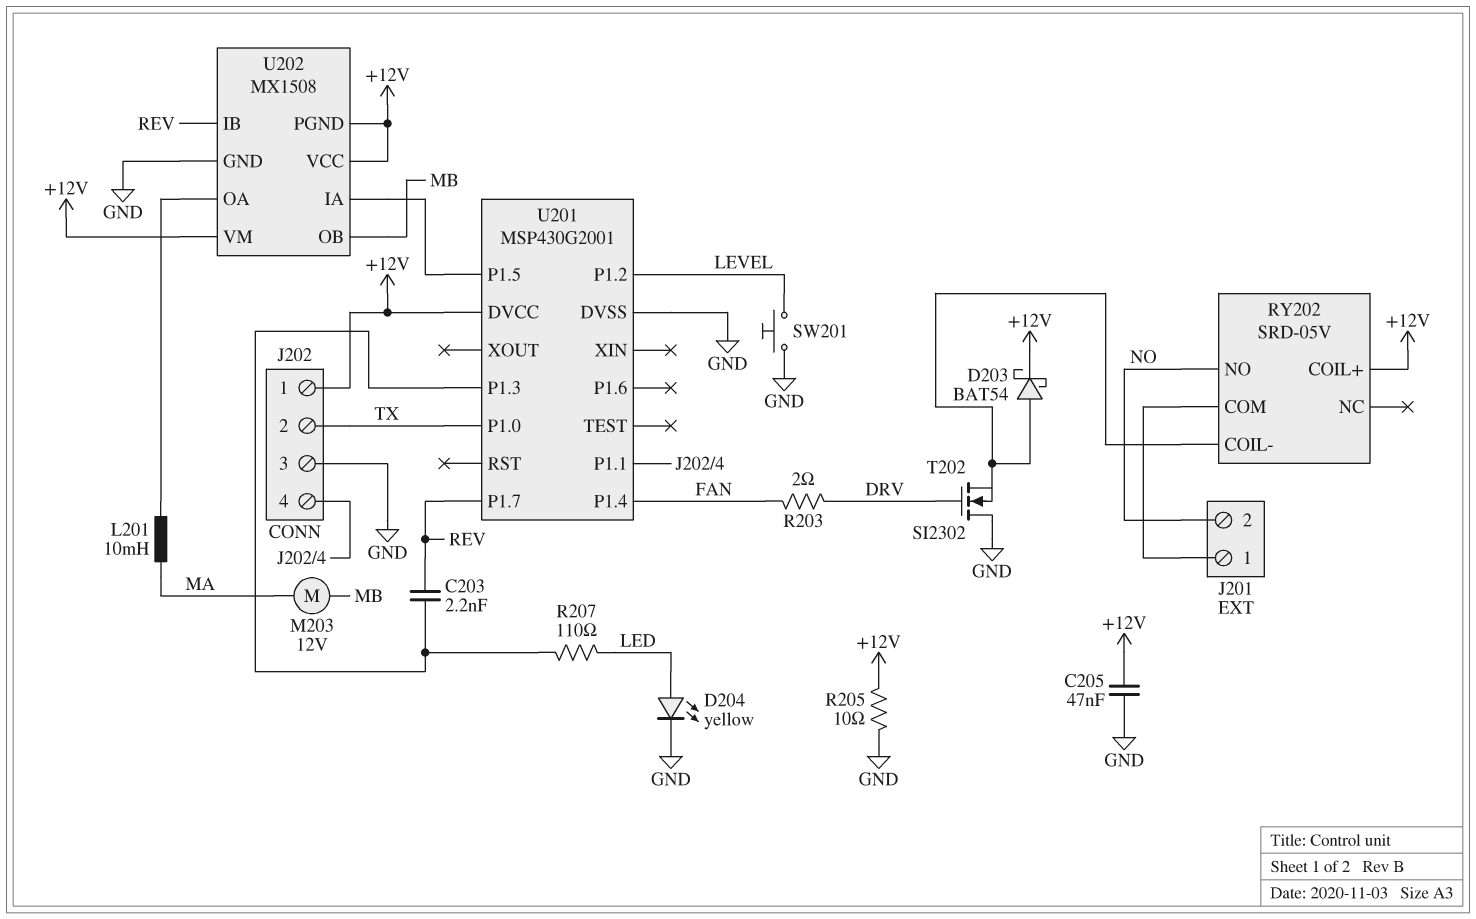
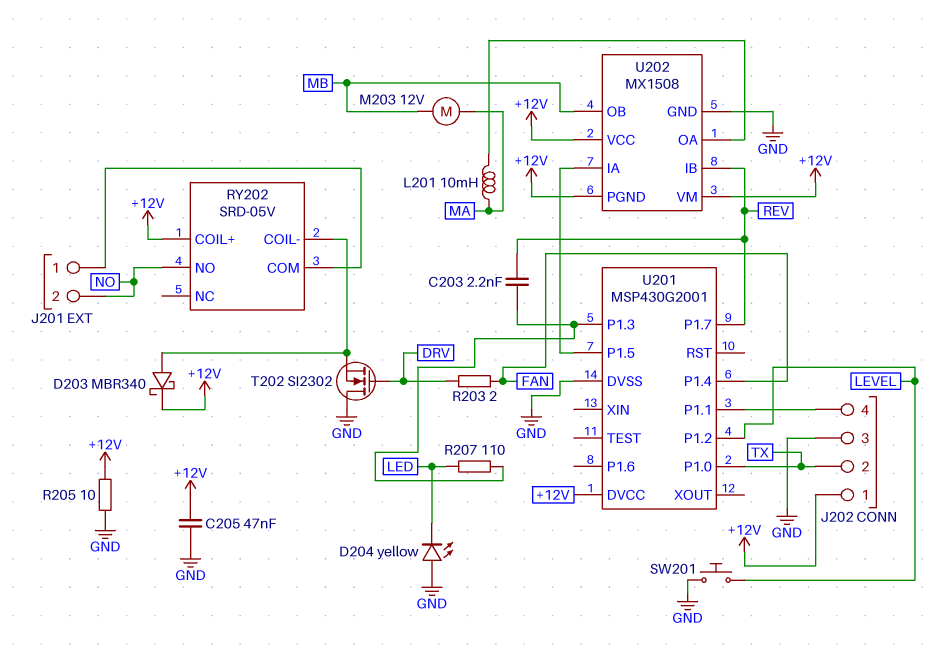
D203: schottky BAT54 (A RY202/COIL-, K +12V) -> schottky MBR340 (A RY202/COIL-, K +12V)
D204: LED yellow (A LED, K GND) -> LED yellow (A GND, K LED)

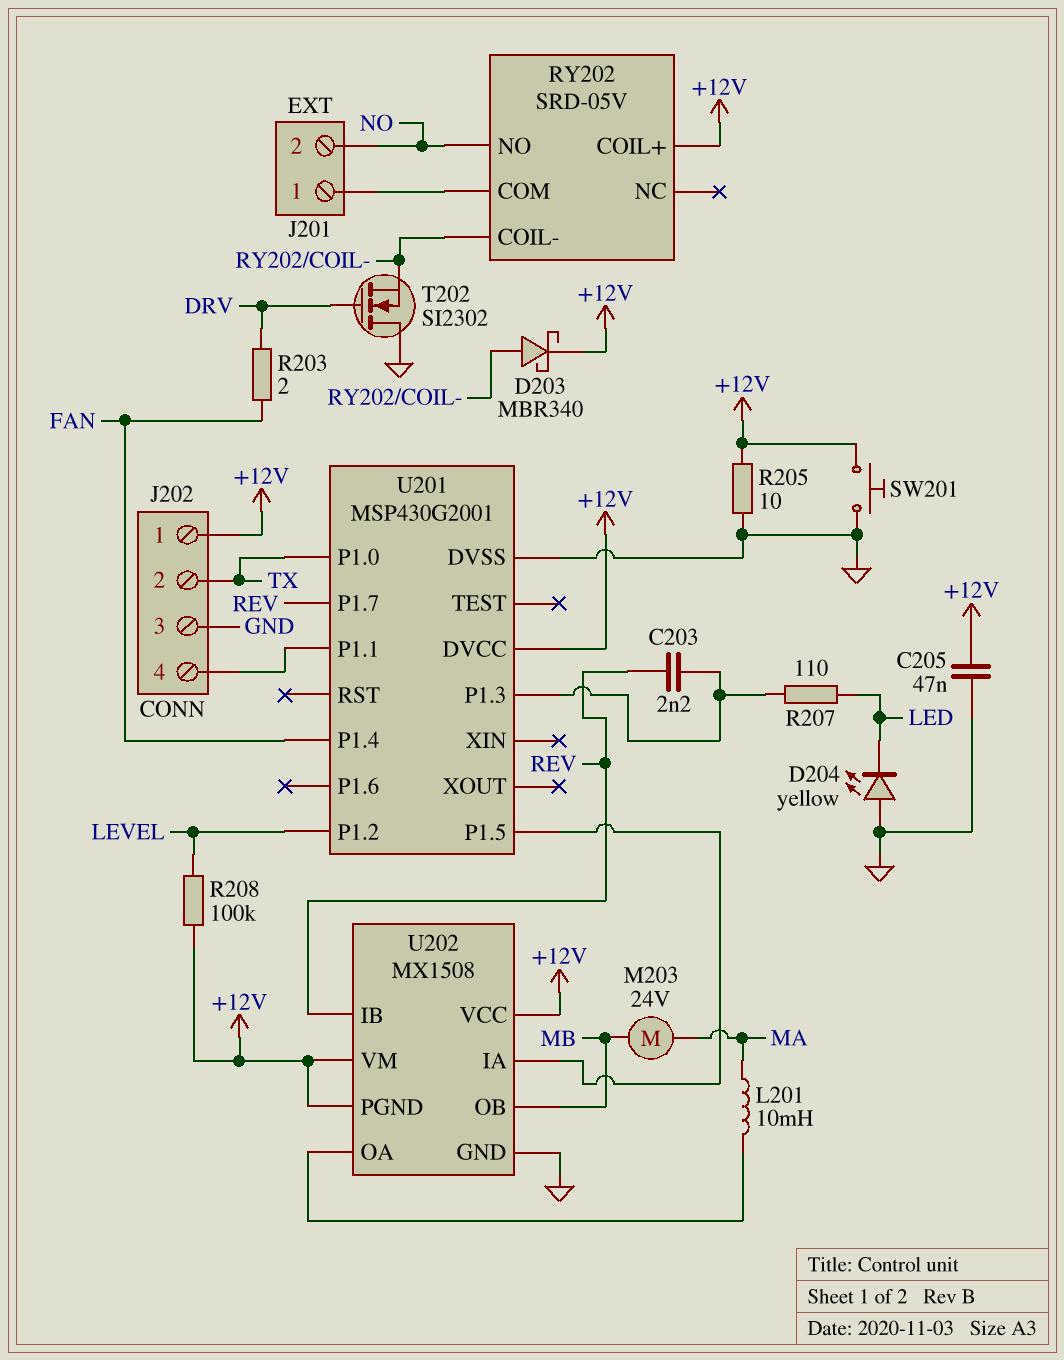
M203: motor 12V (MA, MB) -> motor 24V (MA, MB)
R208: none -> 100k (+12V, LEVEL)
SW201: button (GND, LEVEL) -> button (+12V, GND)

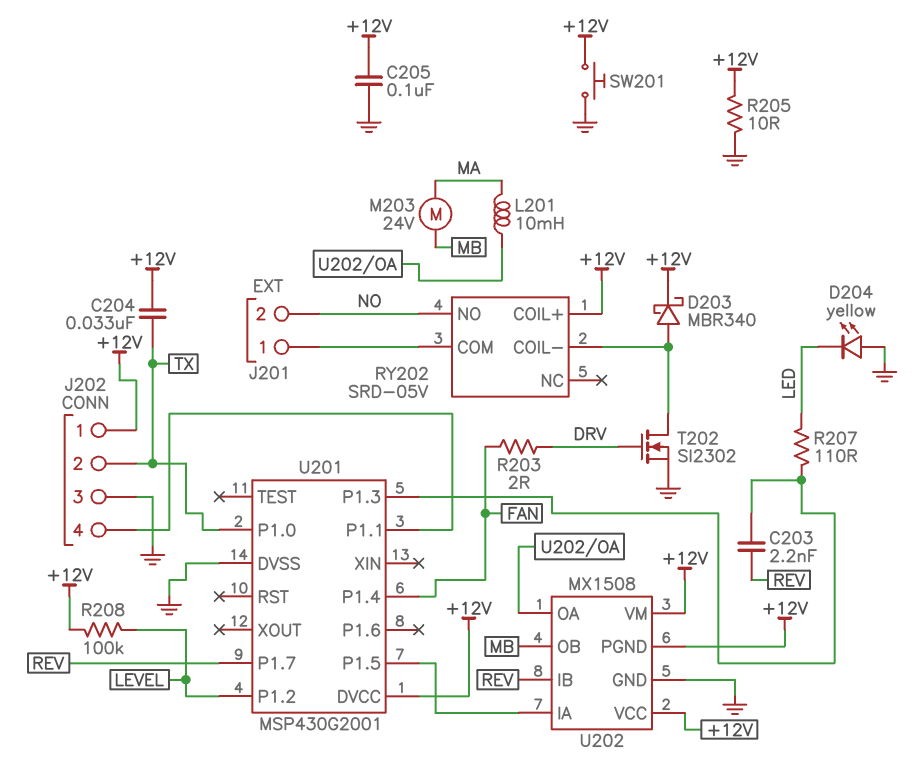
C204: none -> 33nF (+12V, TX)
C205: 47nF (+12V, GND) -> 100nF (+12V, GND)
T202: NMOS SI2302 (G DRV, D GND, S RY202/COIL-) -> NMOS SI2302 (G DRV, D RY202/COIL-, S GND)

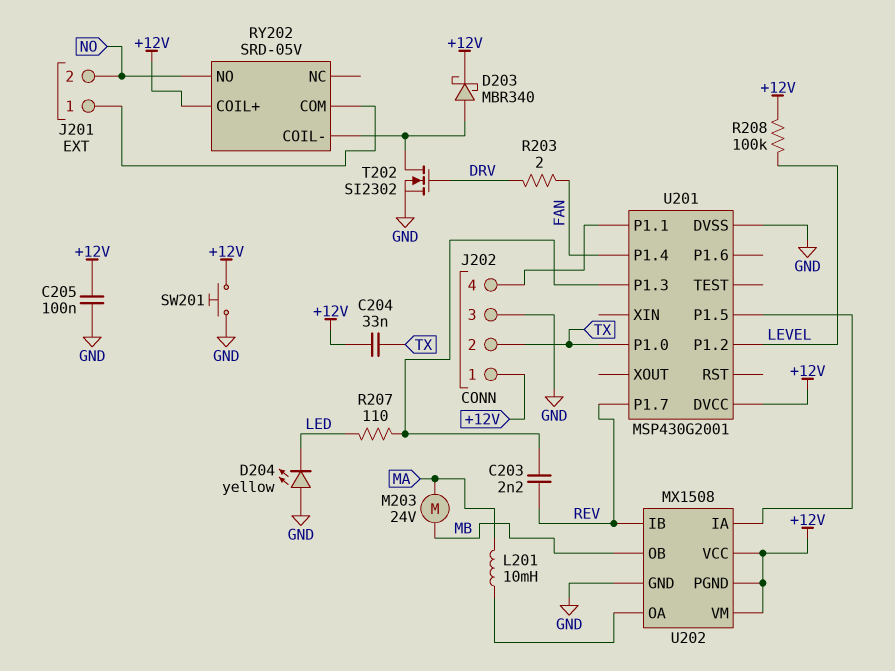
R205: 10 (+12V, GND) -> none

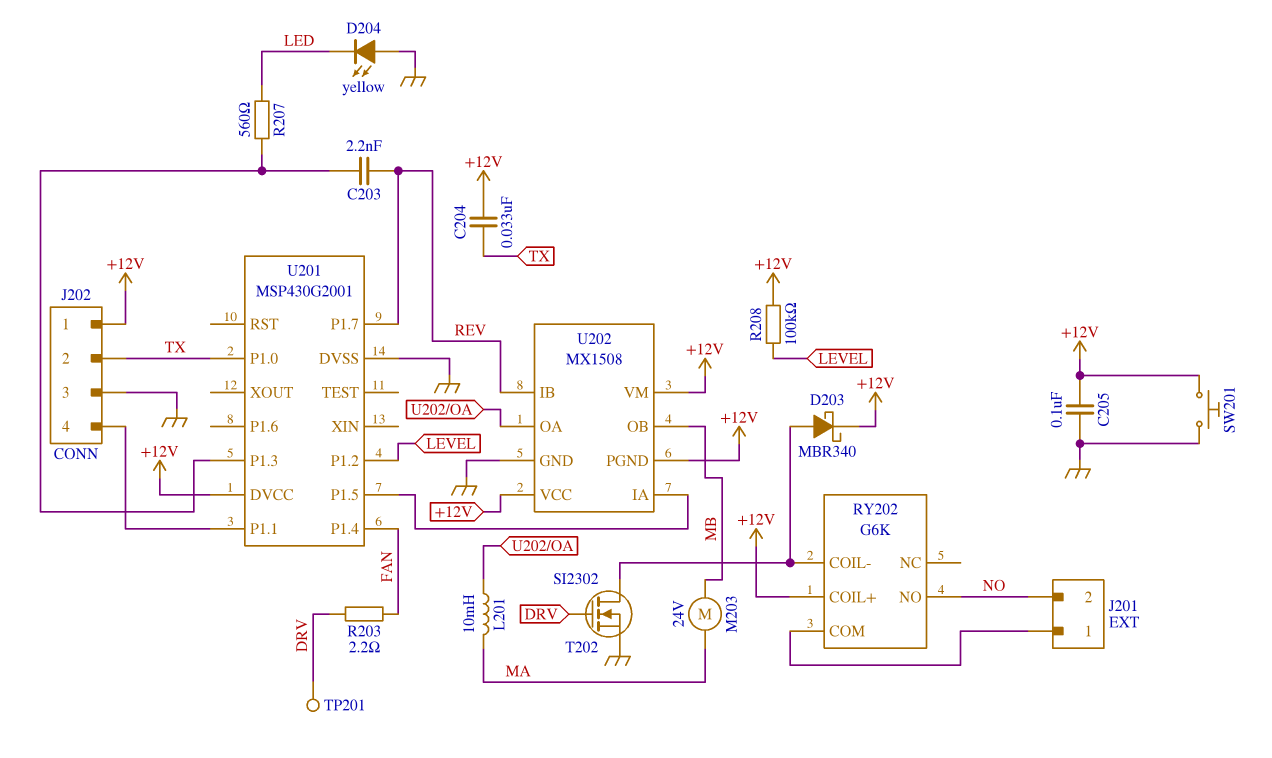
R203: 2 (DRV, FAN) -> 2.2 (DRV, FAN)
R207: 110 (LED, U201/P1.3) -> 560 (LED, U201/P1.3)
RY202: SRD-05V -> G6K
TP201: none -> test point (DRV)

